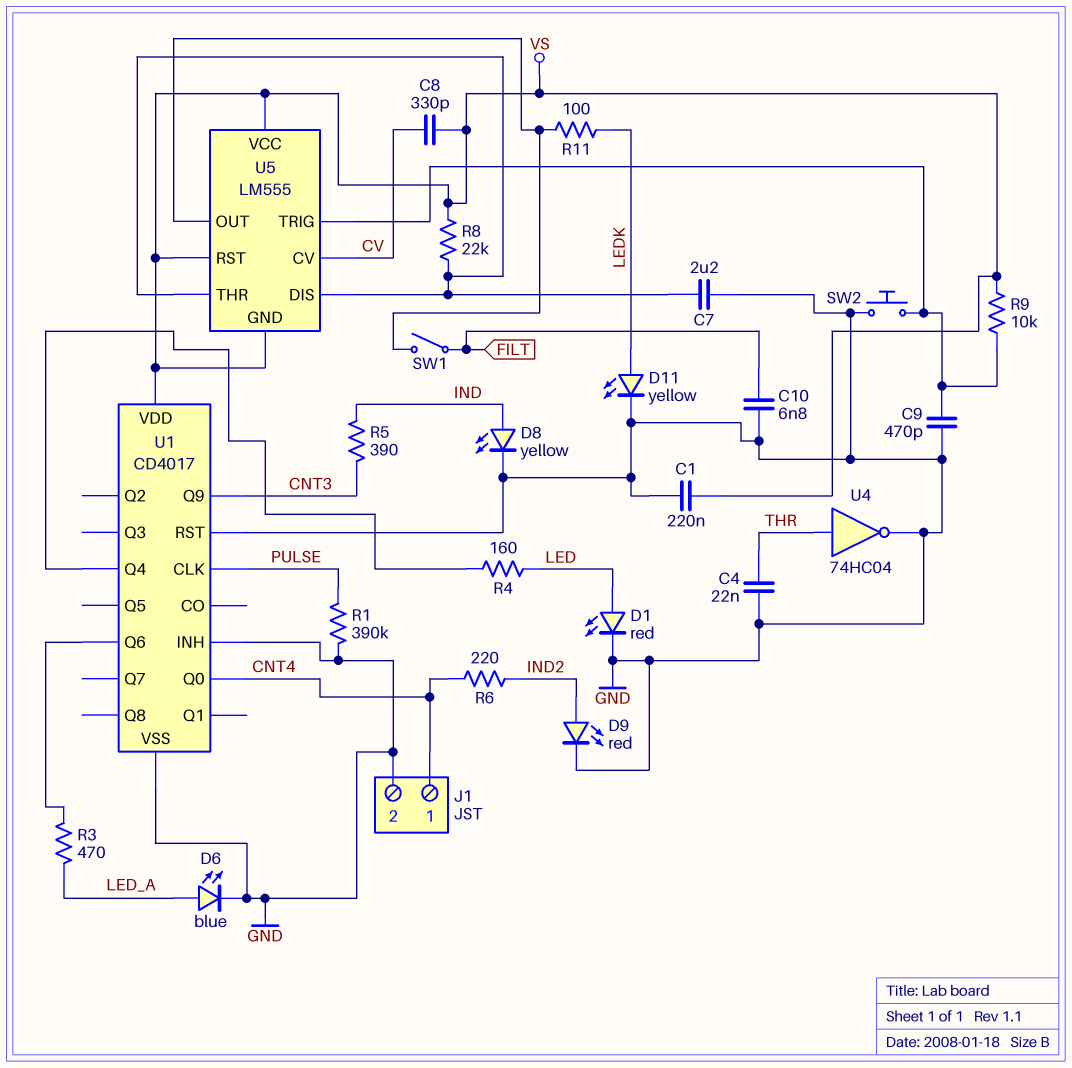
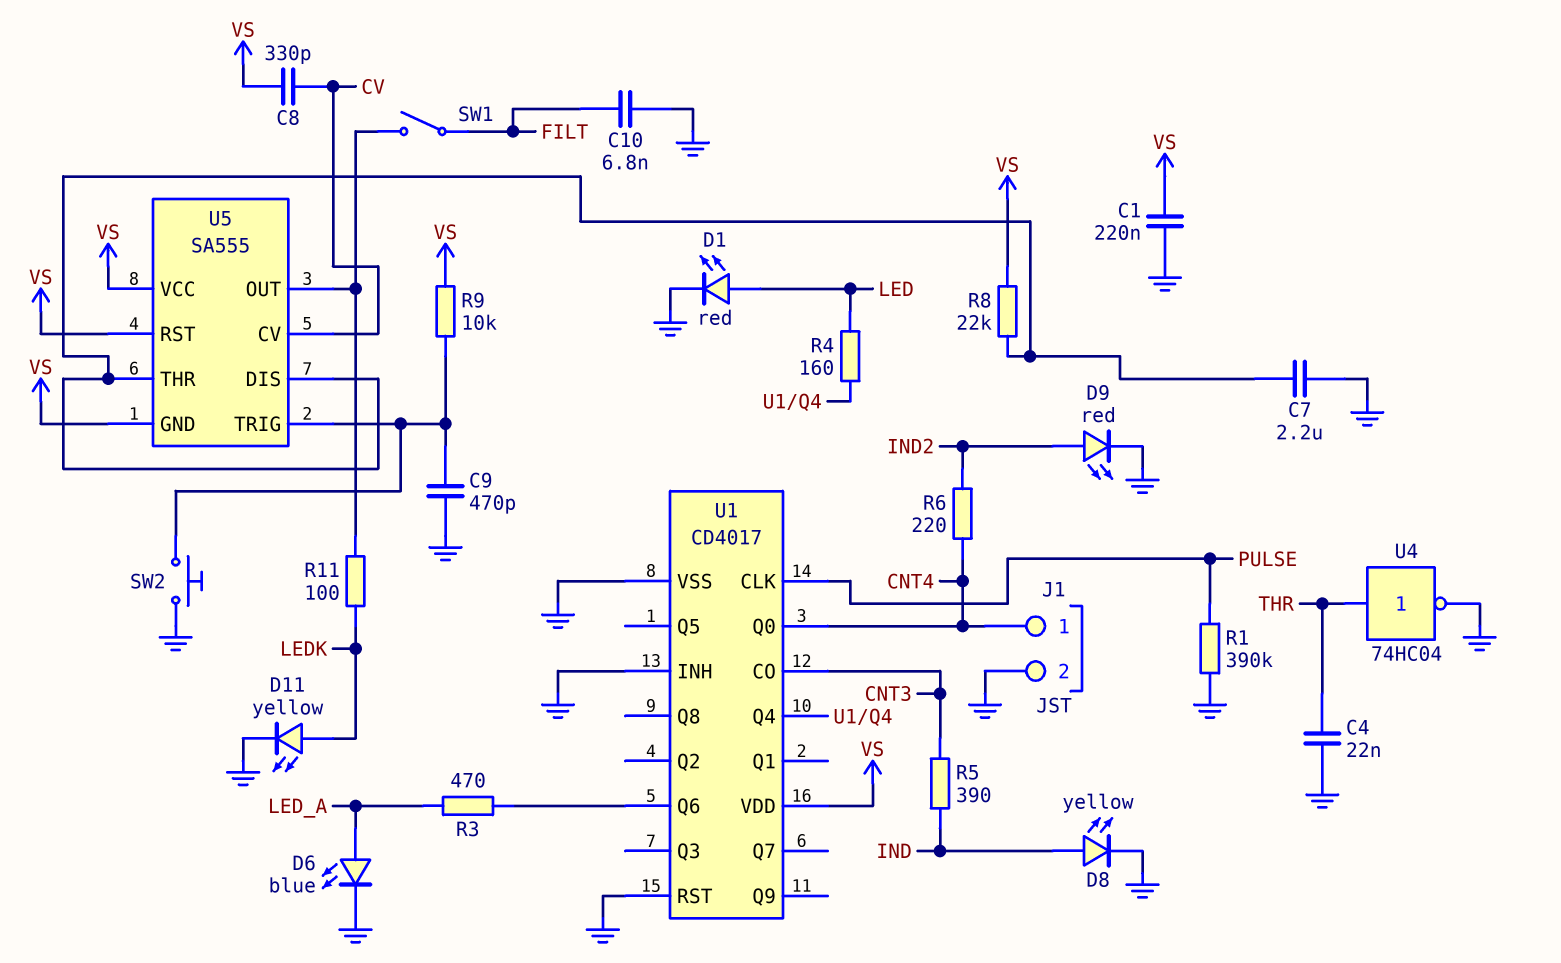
U1 pin CO: none -> CNT3
U1 pin Q9: CNT3 -> none
U5: LM555 -> SA555

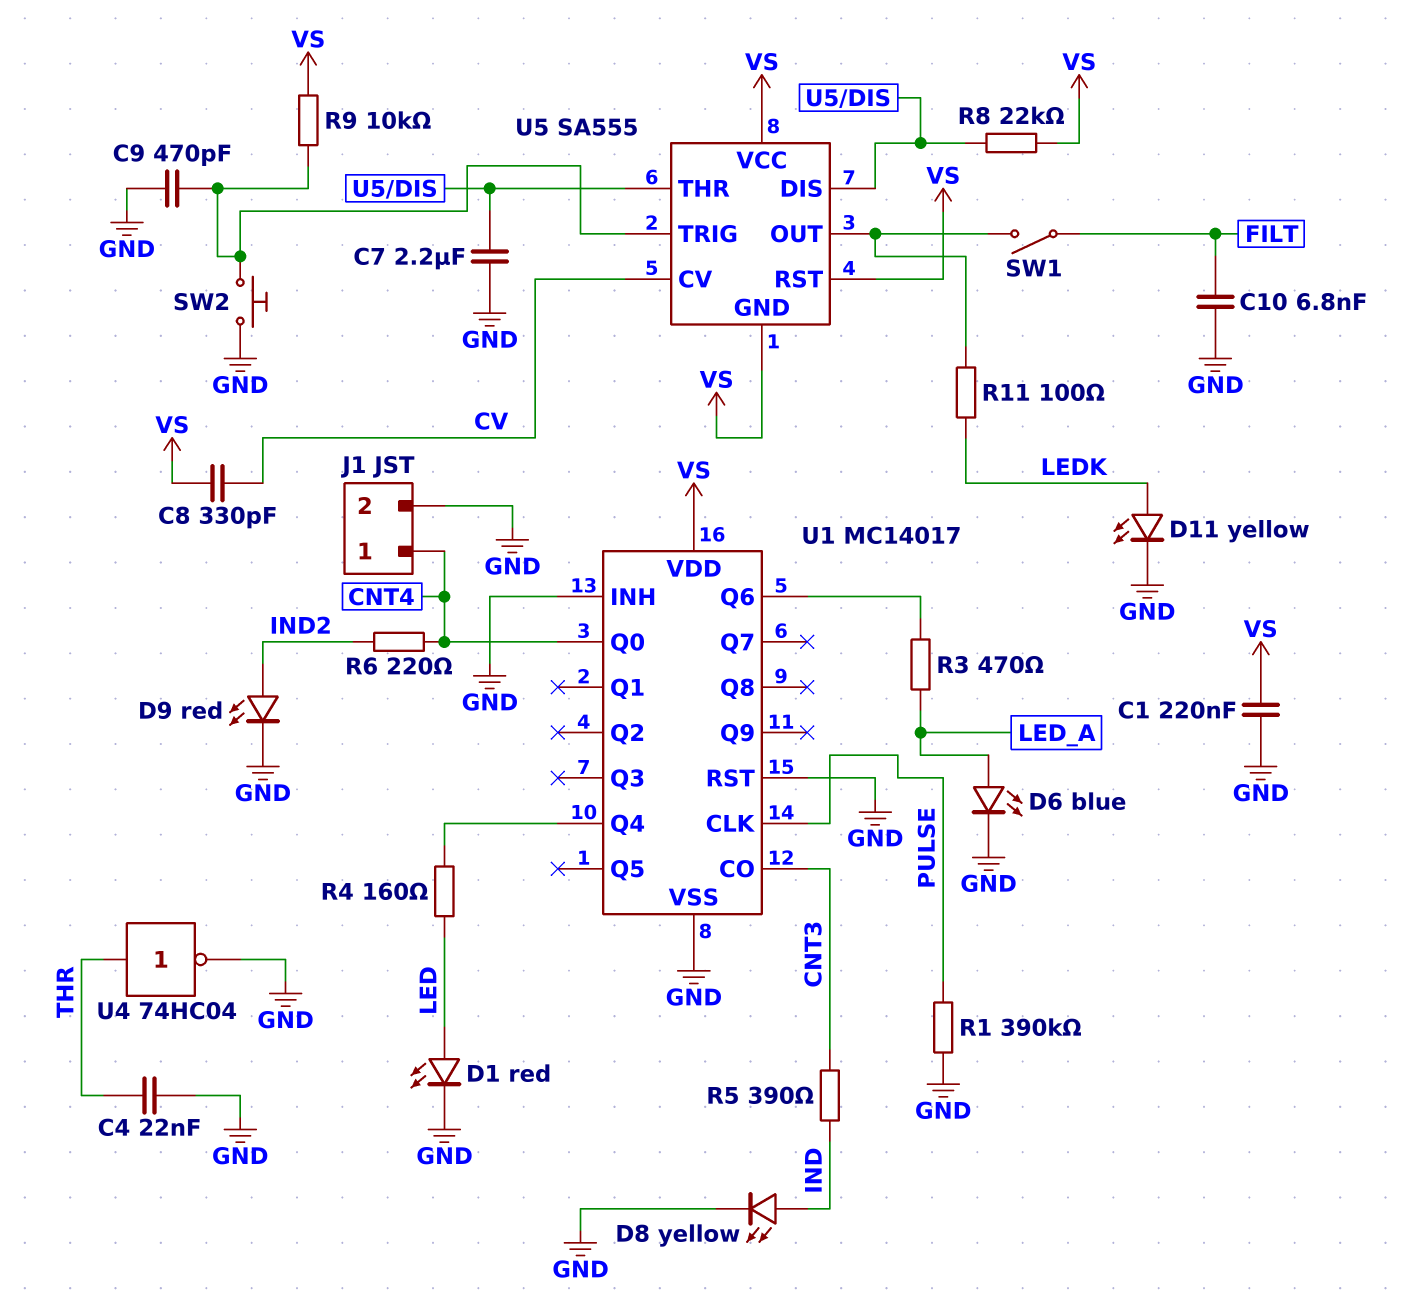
U1: CD4017 -> MC14017

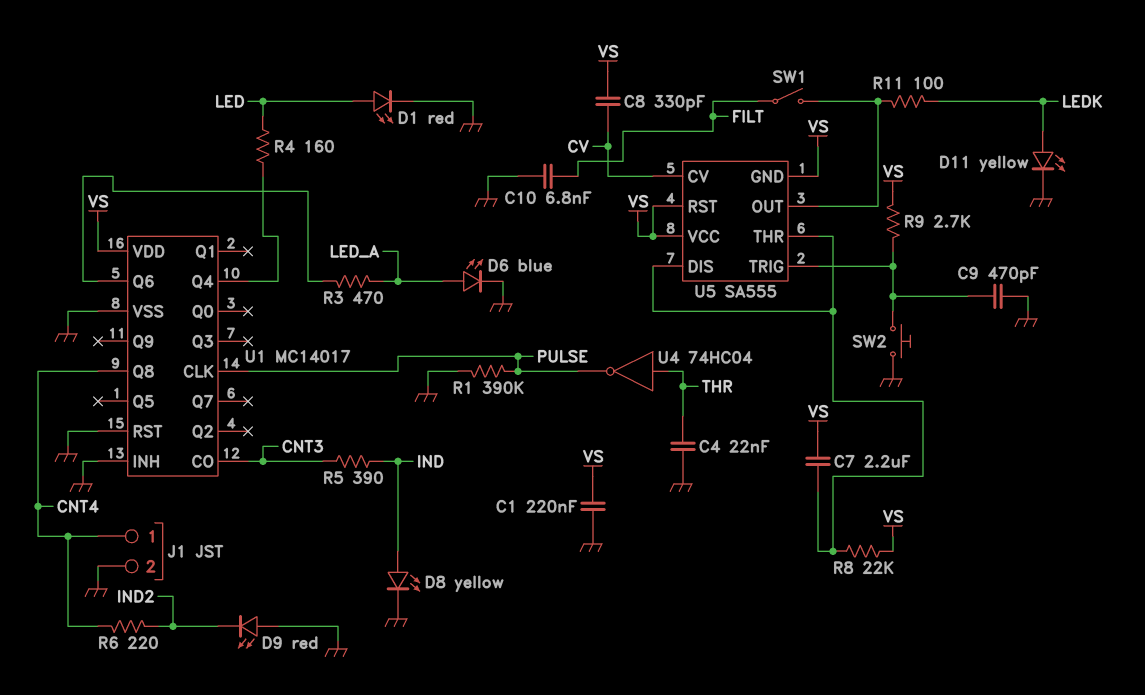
C7: 2.2uF (GND, U5/DIS) -> 2.2uF (U5/DIS, VS)
D9: LED red (A IND2, K GND) -> LED red (A GND, K IND2)
R9: 10k (U5/TRIG, VS) -> 2.7k (U5/TRIG, VS)
U1 pin Q0: CNT4 -> none
U1 pin Q8: none -> CNT4
U4: NOT 74HC04 (in THR, out GND) -> NOT 74HC04 (in THR, out PULSE)

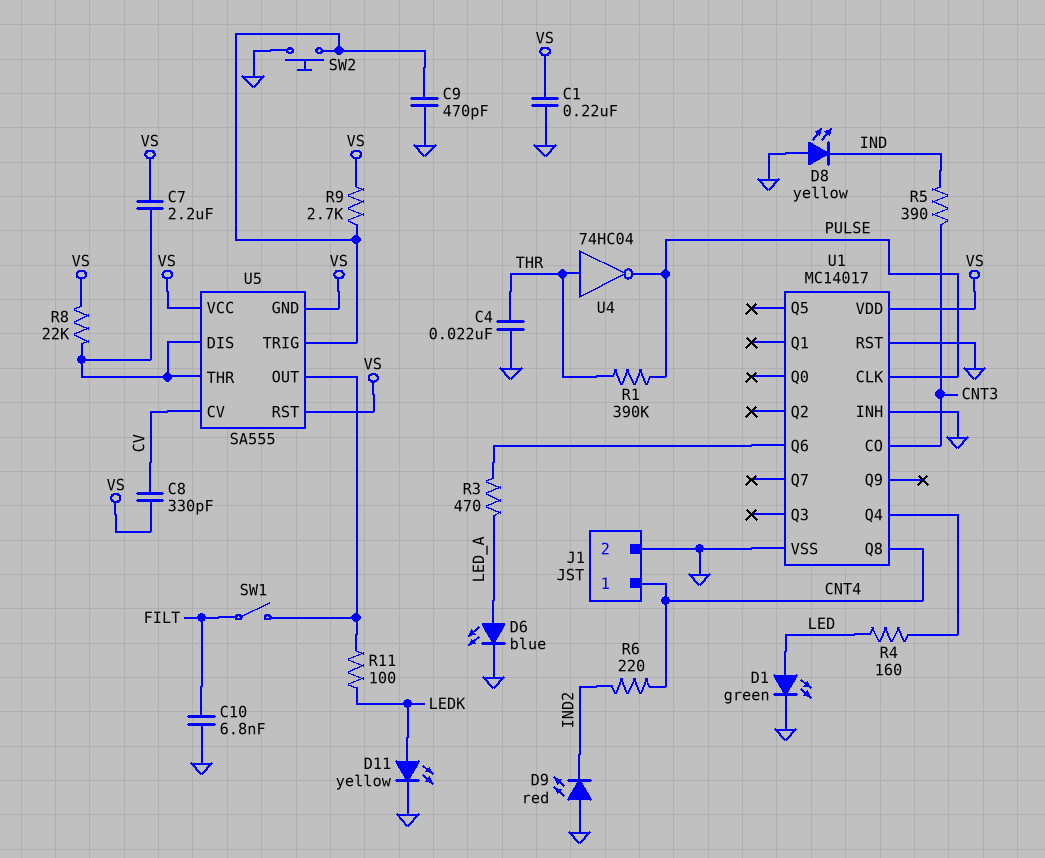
D1: LED red (A LED, K GND) -> LED green (A LED, K GND)
D8: LED yellow (A IND, K GND) -> LED yellow (A GND, K IND)
R1: 390k (GND, PULSE) -> 390k (PULSE, THR)

